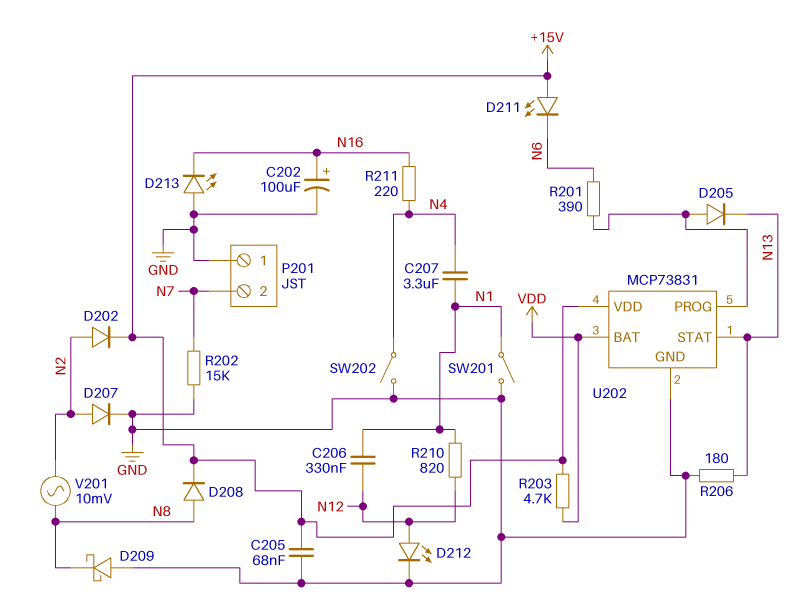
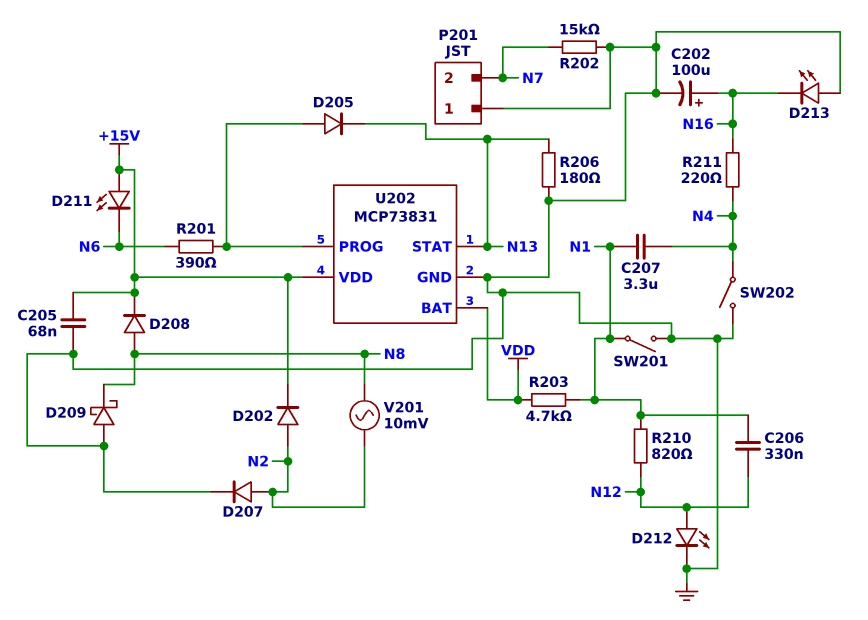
R203: 4.7k (+15V, VDD) -> 4.7k (N1, VDD)

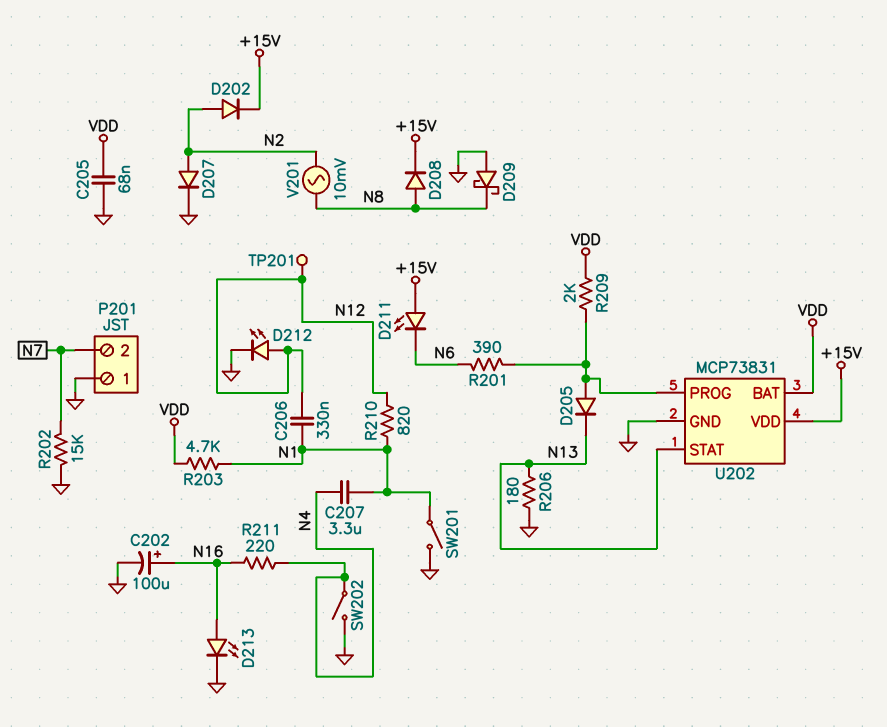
C205: 68nF (+15V, GND) -> 68nF (GND, VDD)
D213: LED (A GND, K N16) -> LED (A N16, K GND)
R209: none -> 2k (U202/PROG, VDD)
TP201: none -> test point (N12)

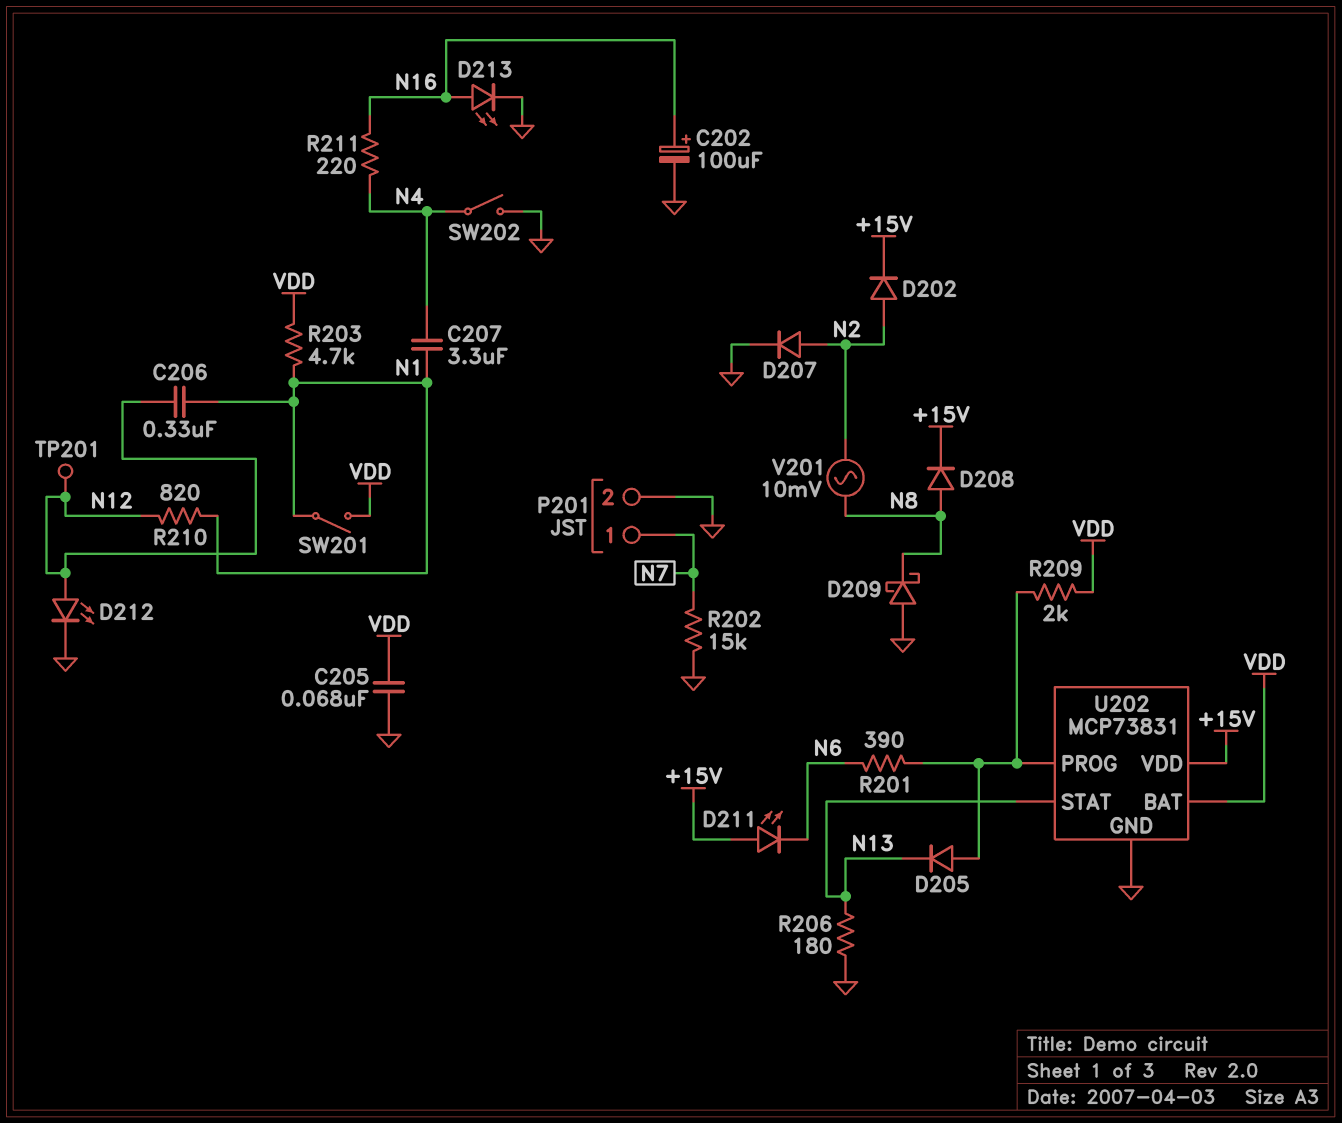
P201 pin 1: GND -> N7
P201 pin 2: N7 -> GND
SW201: switch (GND, N1) -> switch (N1, VDD)

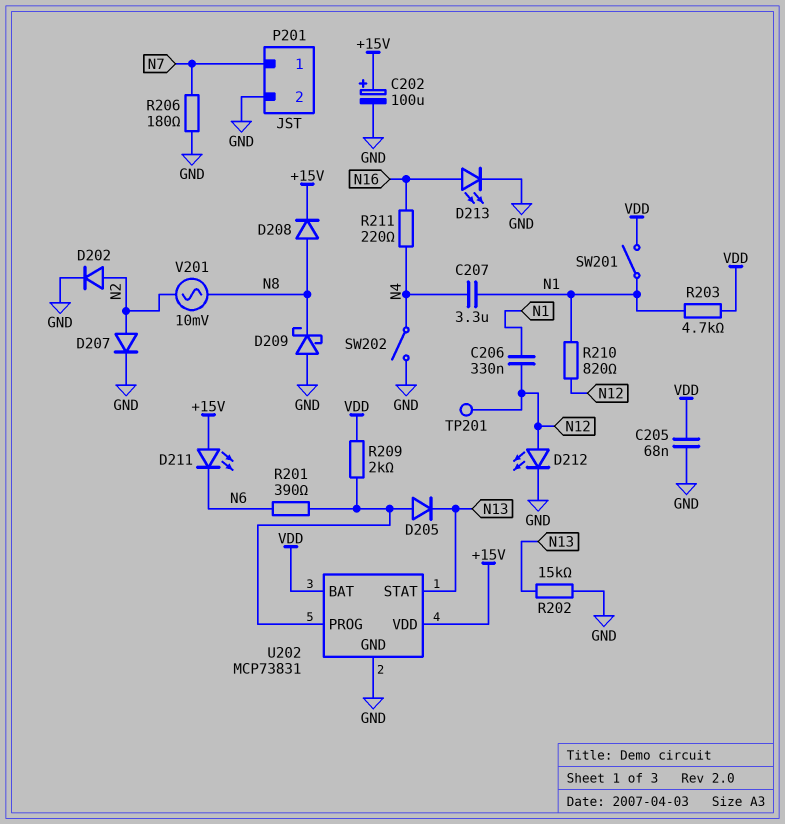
C202: 100uF (plus N16, minus GND) -> 100uF (plus +15V, minus GND)
D202: diode (A N2, K +15V) -> diode (A N2, K GND)
R202: 15k (GND, N7) -> 15k (GND, N13)
R206: 180 (GND, N13) -> 180 (GND, N7)

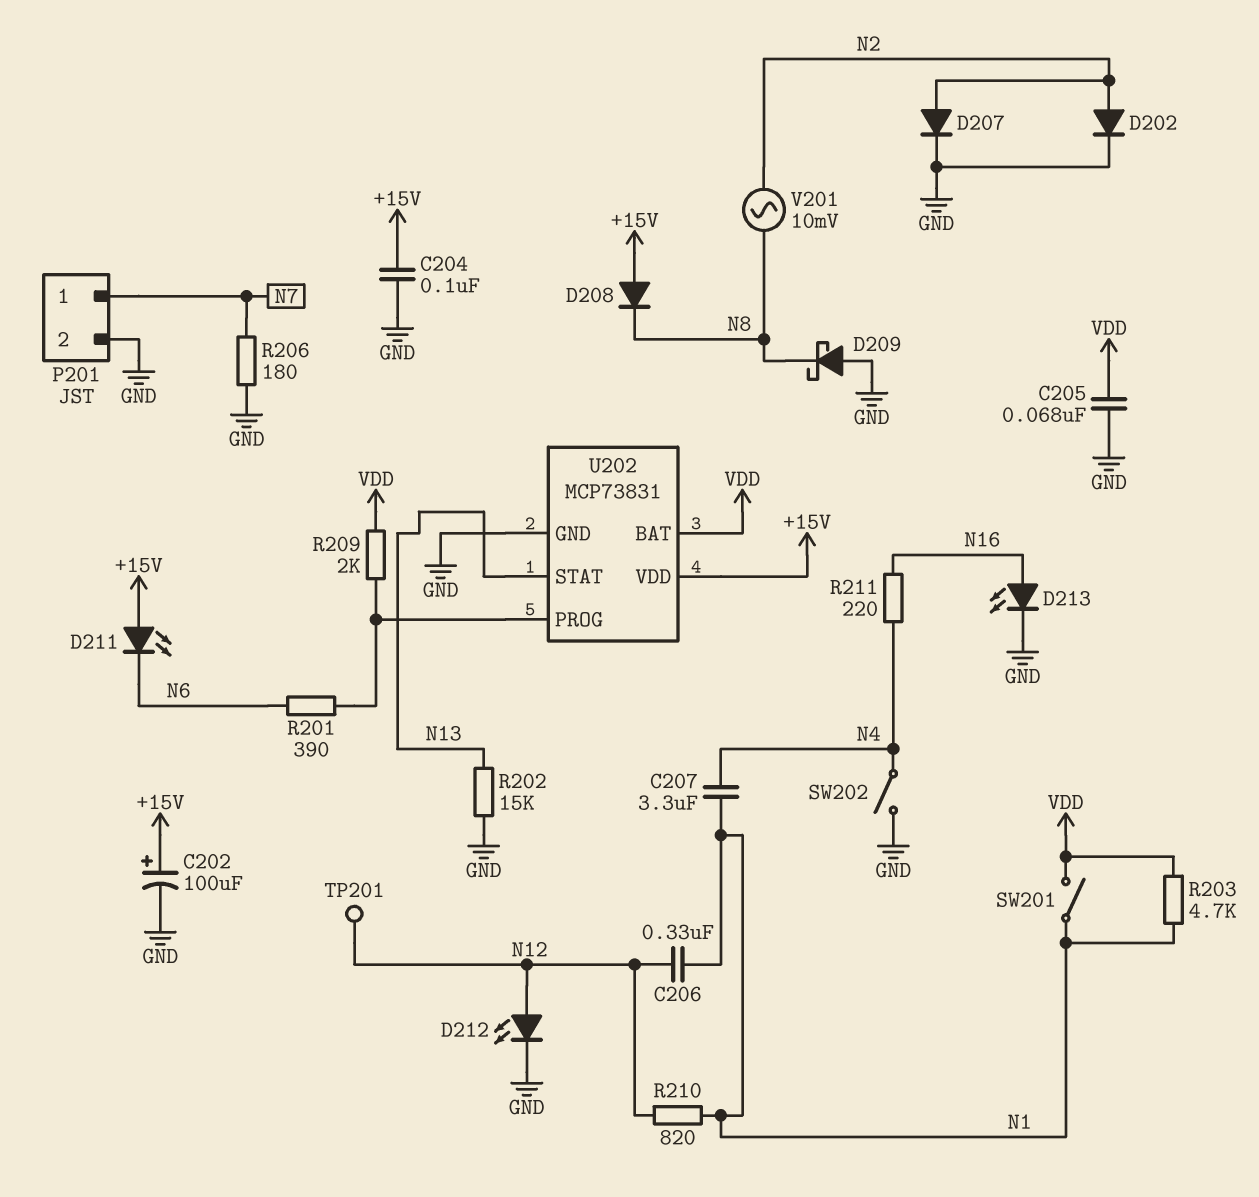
C204: none -> 100nF (+15V, GND)
D205: diode (A U202/PROG, K N13) -> none
D208: diode (A N8, K +15V) -> diode (A +15V, K N8)

